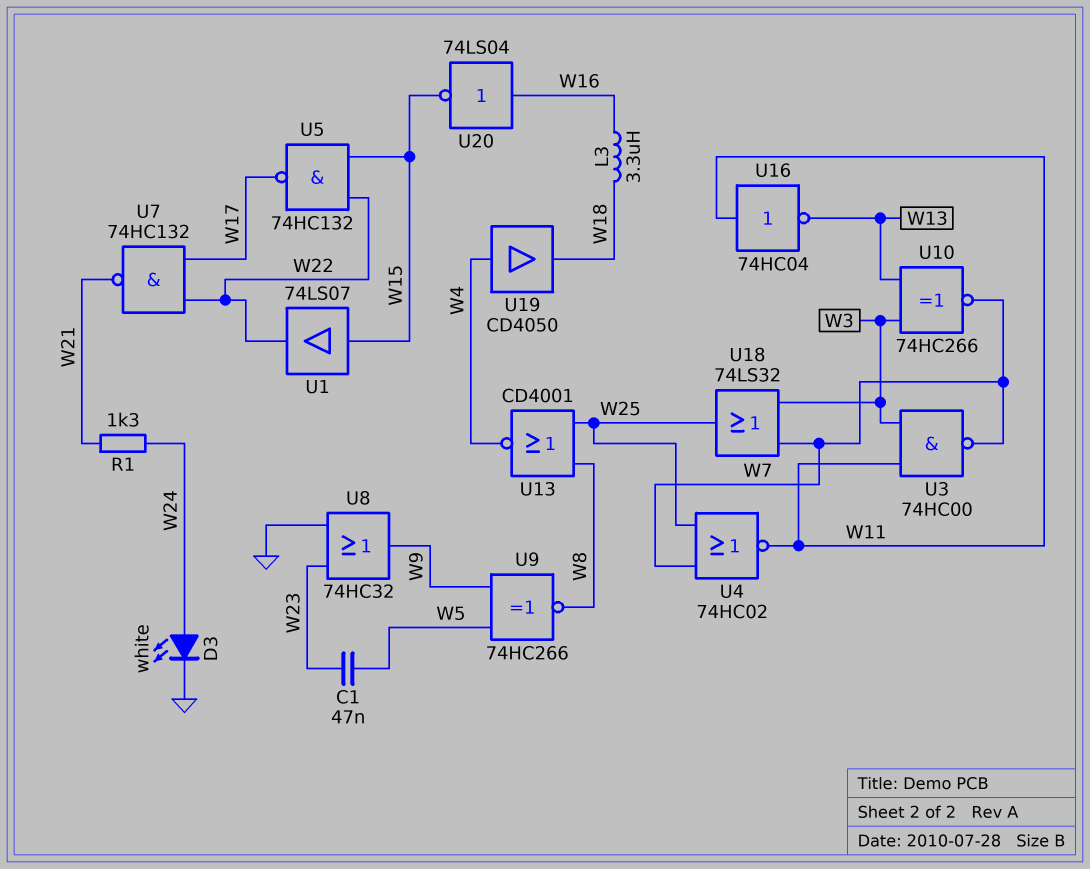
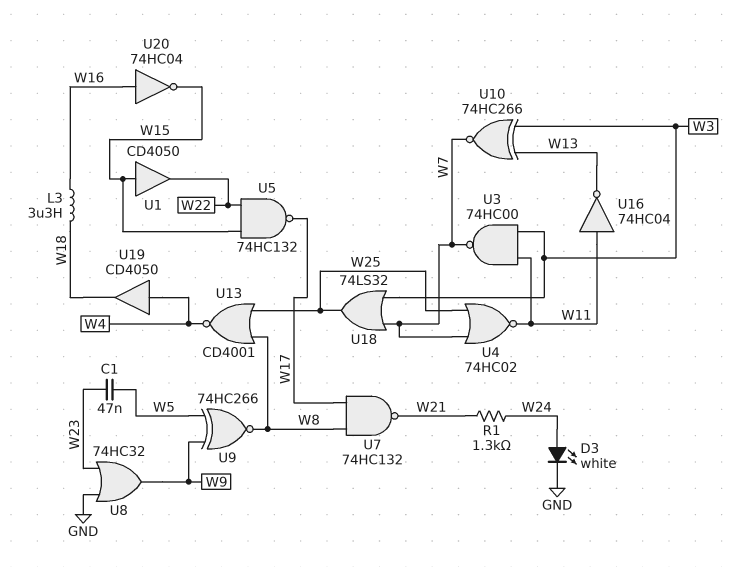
U1: buffer 74LS07 (in W15, out W22) -> buffer CD4050 (in W15, out W22)
U7: NAND 74HC132 (in W17, in W22, out W21) -> NAND 74HC132 (in W8, in W17, out W21)
U20: NOT 74LS04 (in W16, out W15) -> NOT 74HC04 (in W16, out W15)

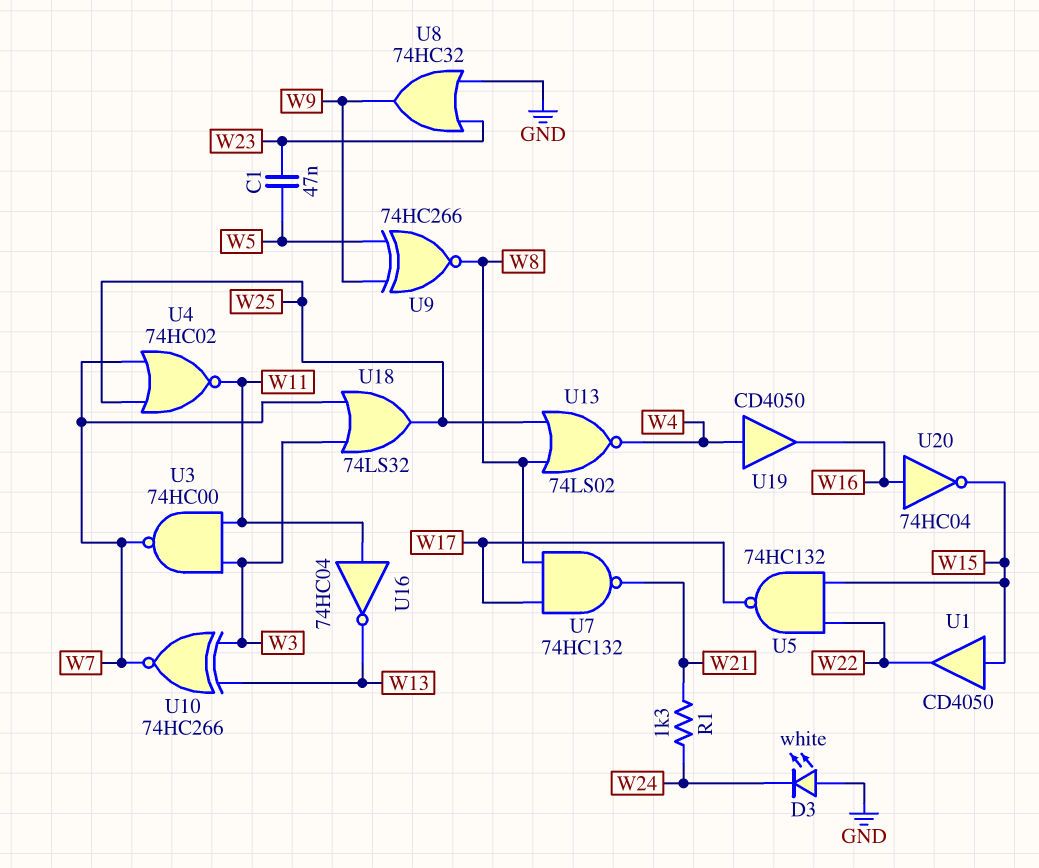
D3: LED white (A W24, K GND) -> LED white (A GND, K W24)
L3: 3.3uH (W16, W18) -> none
U13: NOR CD4001 (in W8, in W25, out W4) -> NOR 74LS02 (in W8, in W25, out W4)
U19: buffer CD4050 (in W4, out W18) -> buffer CD4050 (in W4, out W16)

